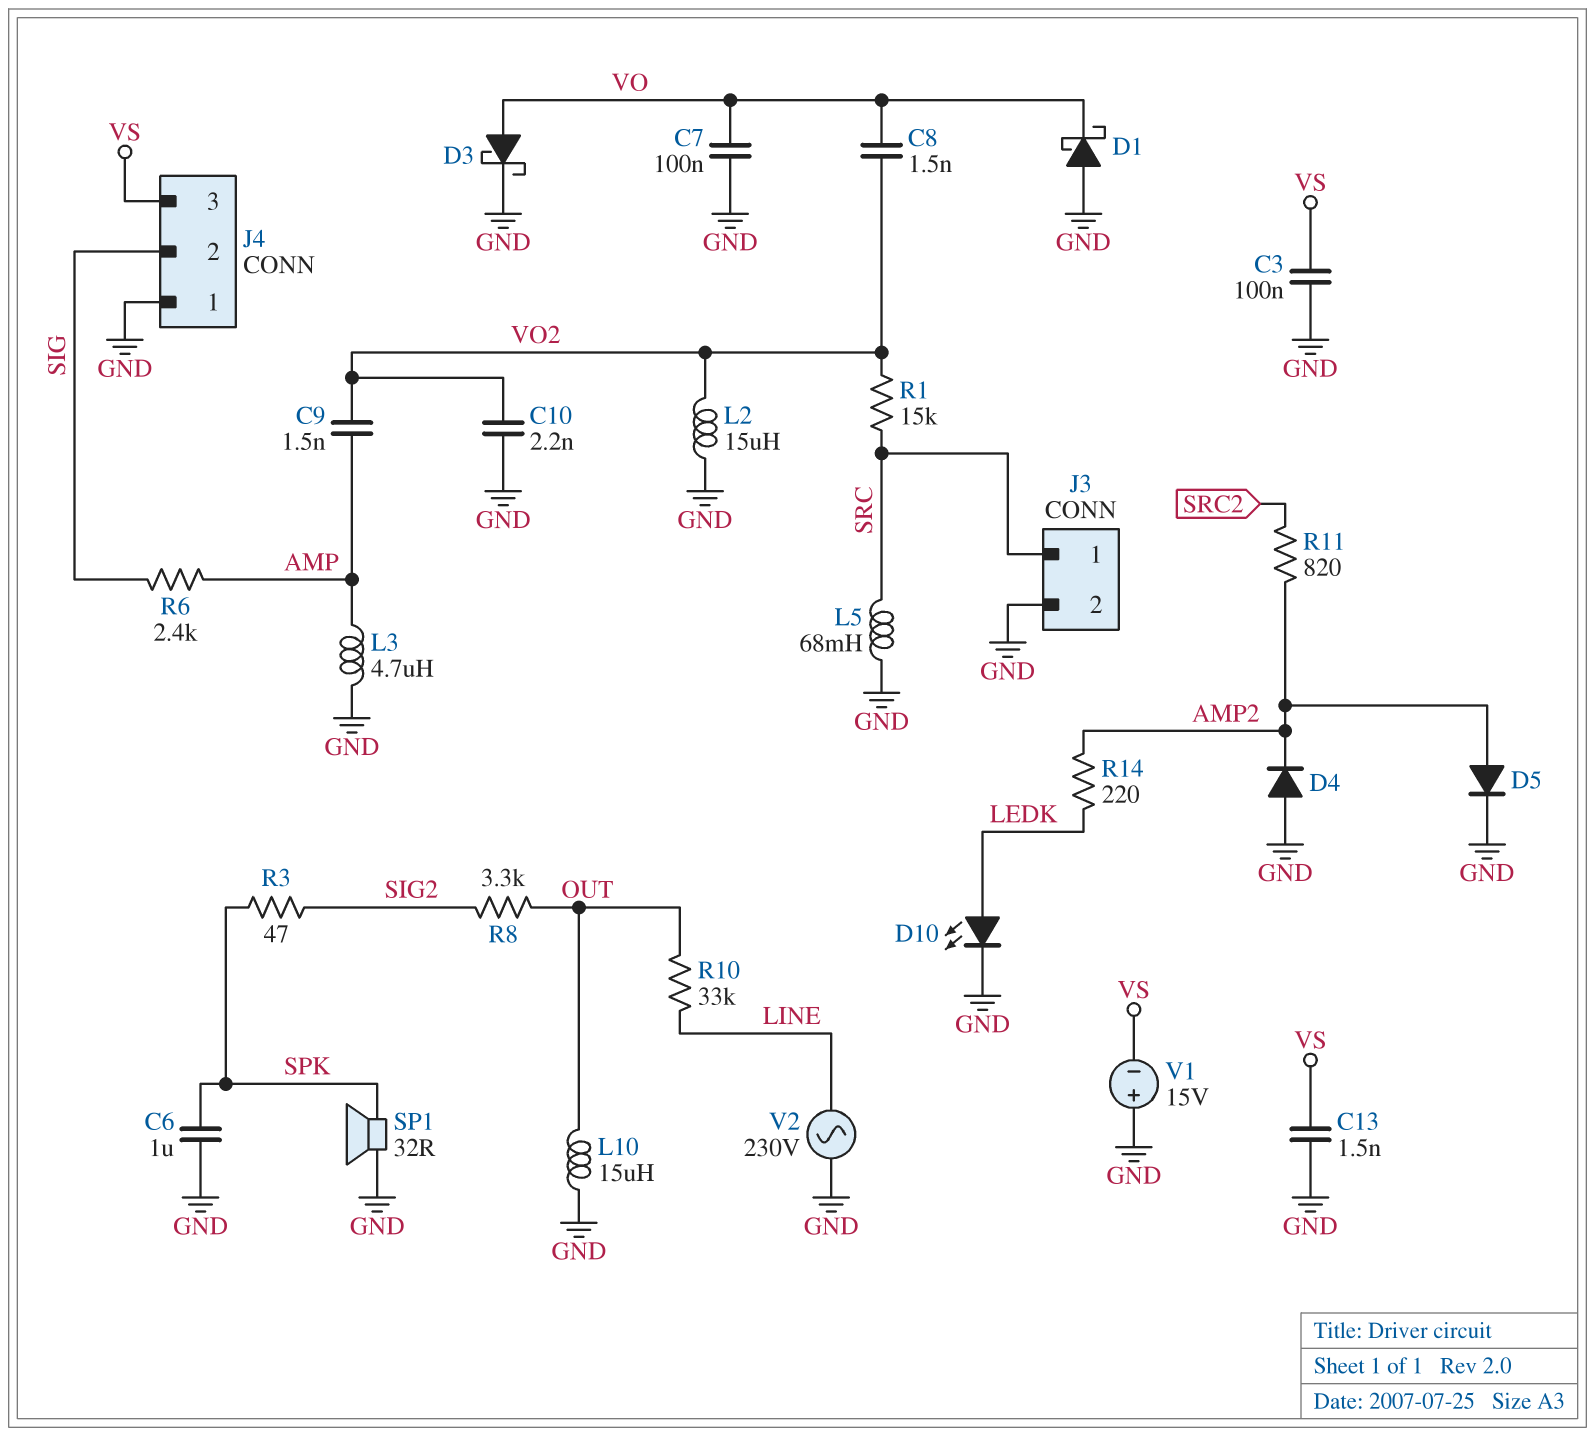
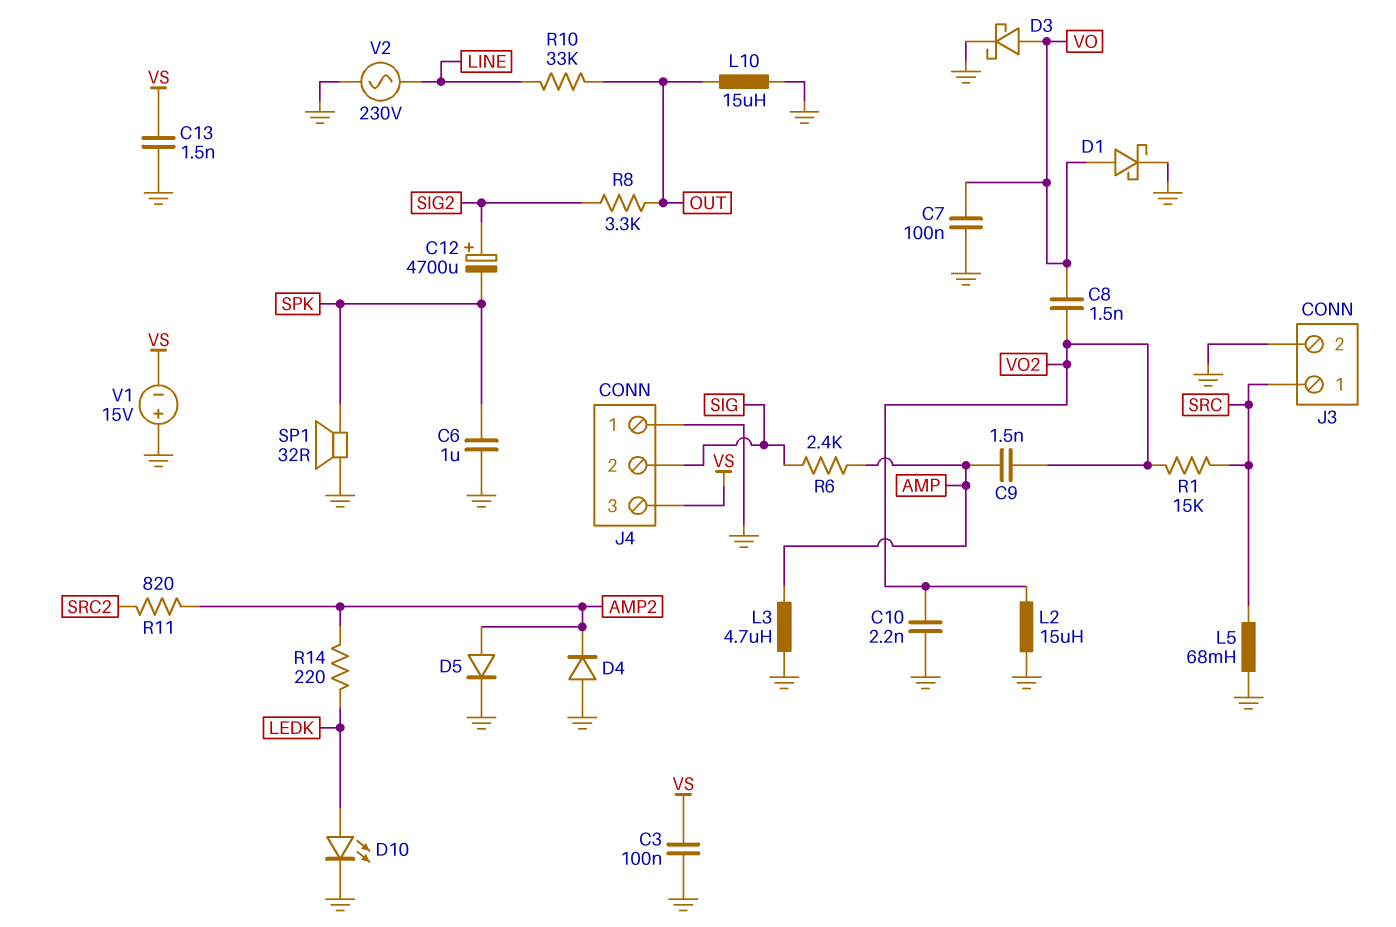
C12: none -> 4700uF (plus SIG2, minus SPK)
D1: schottky (A GND, K VO) -> schottky (A VO, K GND)
R3: 47 (SIG2, SPK) -> none

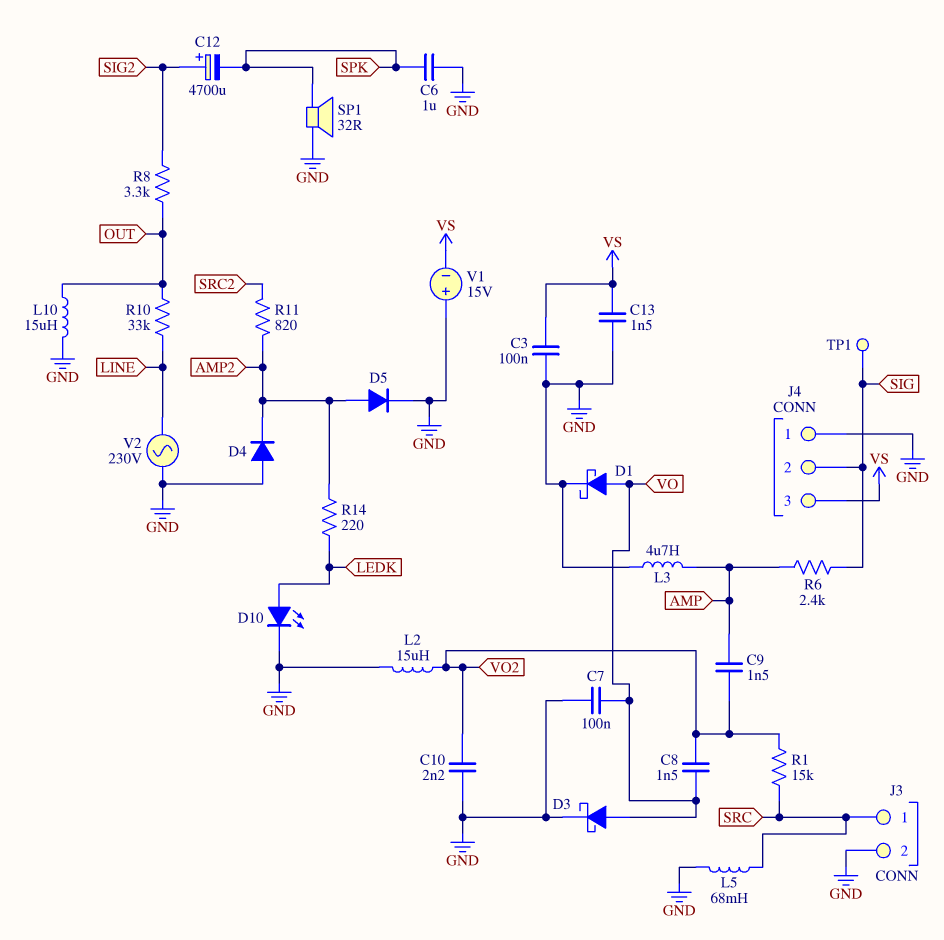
TP1: none -> test point (SIG)

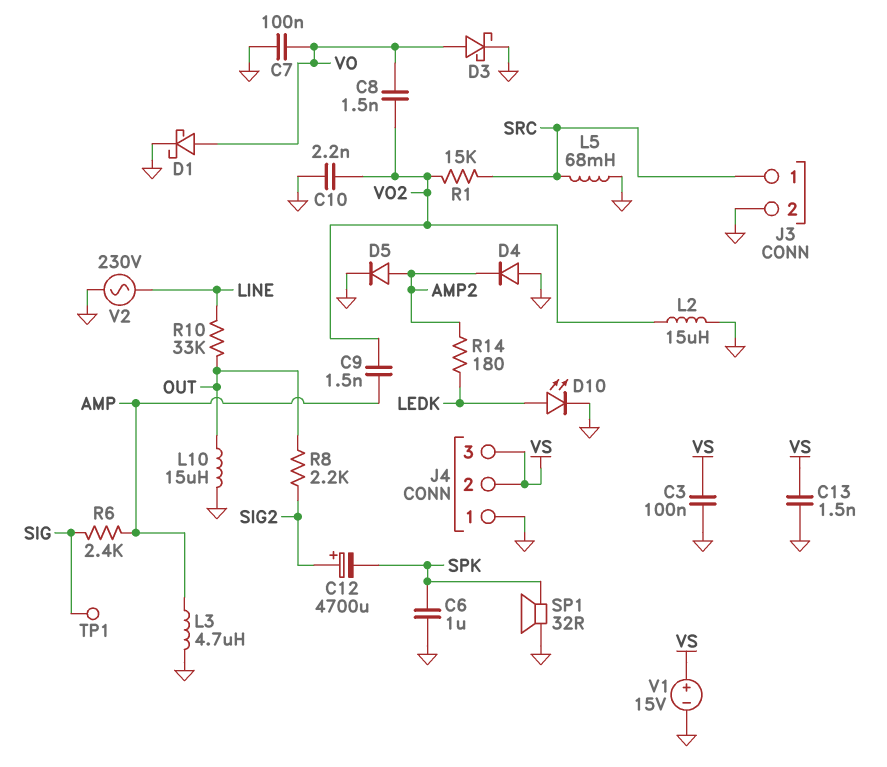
J4 pin 2: SIG -> VS
R8: 3.3k (OUT, SIG2) -> 2.2k (OUT, SIG2)
R11: 820 (AMP2, SRC2) -> none
R14: 220 (AMP2, LEDK) -> 180 (AMP2, LEDK)
V1: 15V (plus GND, minus VS) -> 15V (plus VS, minus GND)

